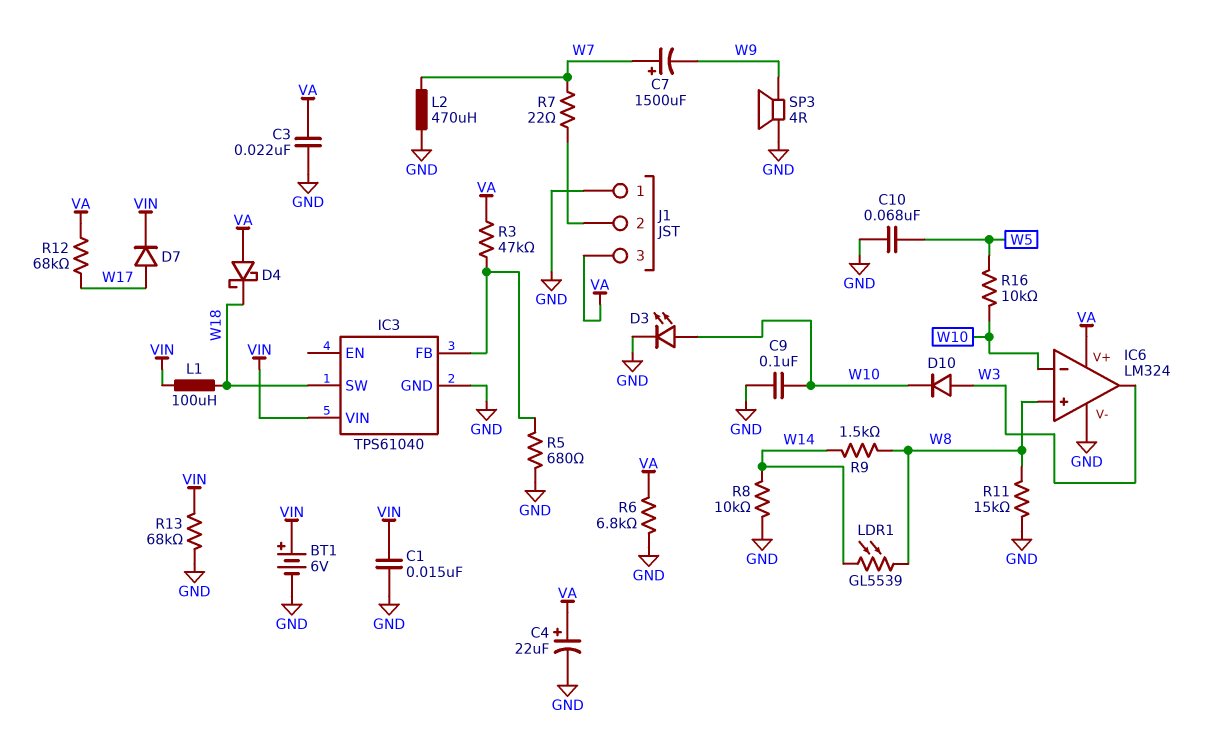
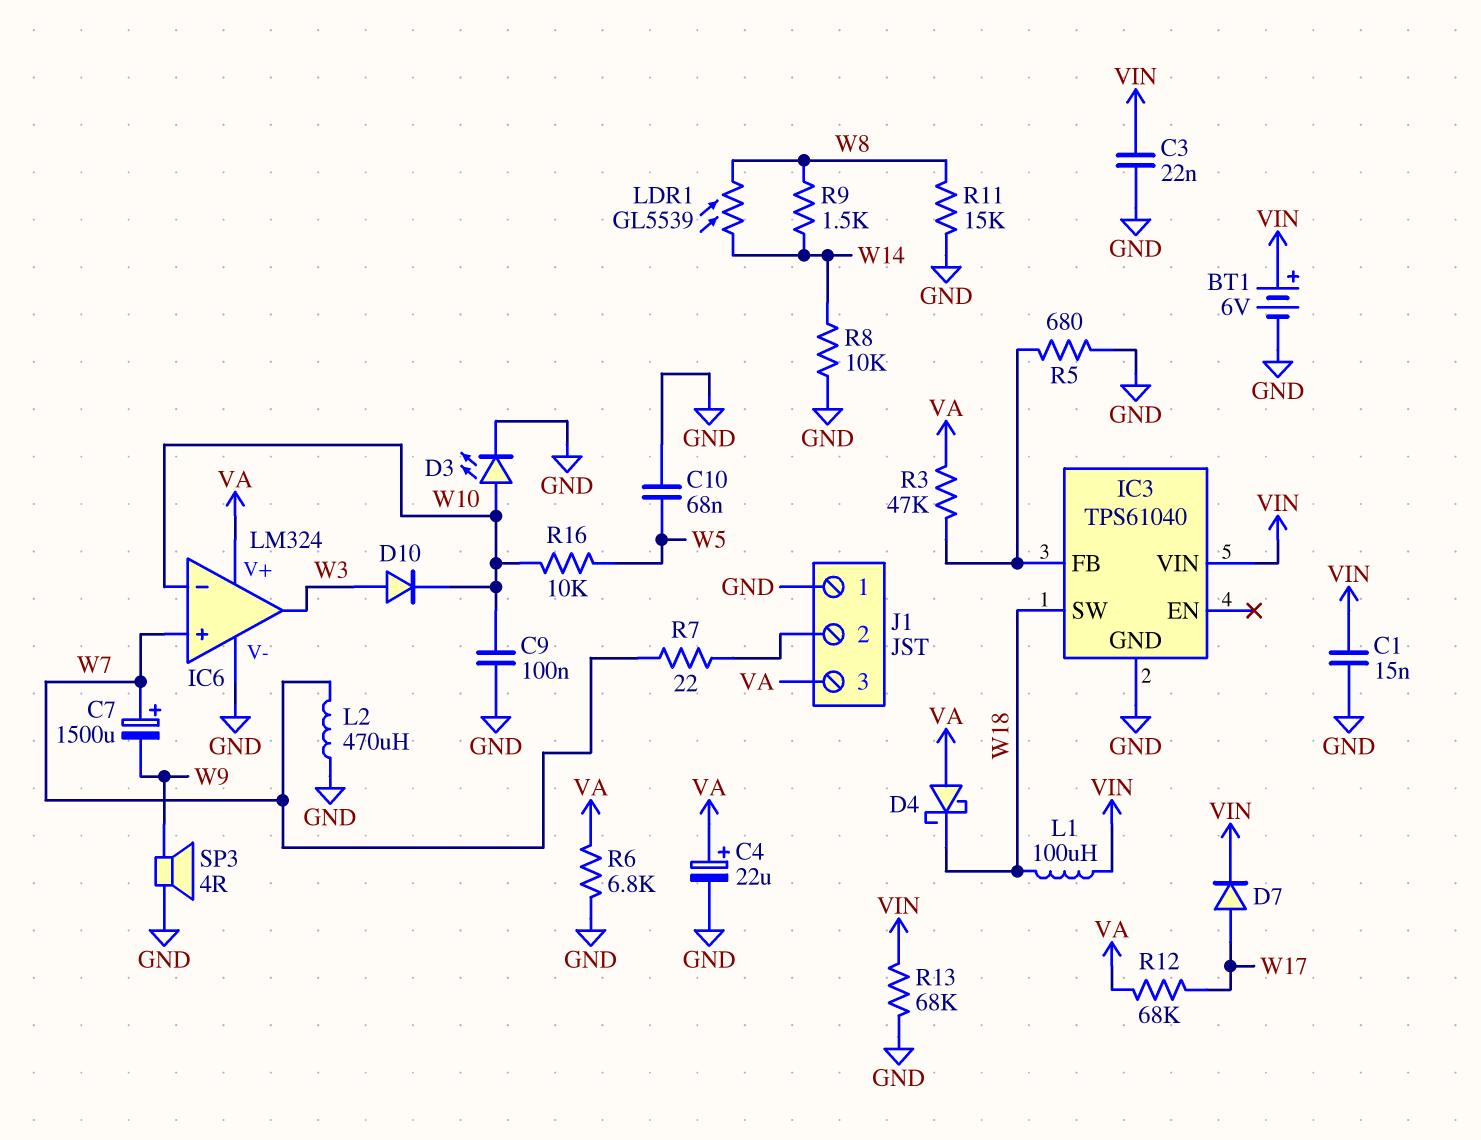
C3: 22nF (GND, VA) -> 22nF (GND, VIN)
IC6 pin in+: W8 -> W7

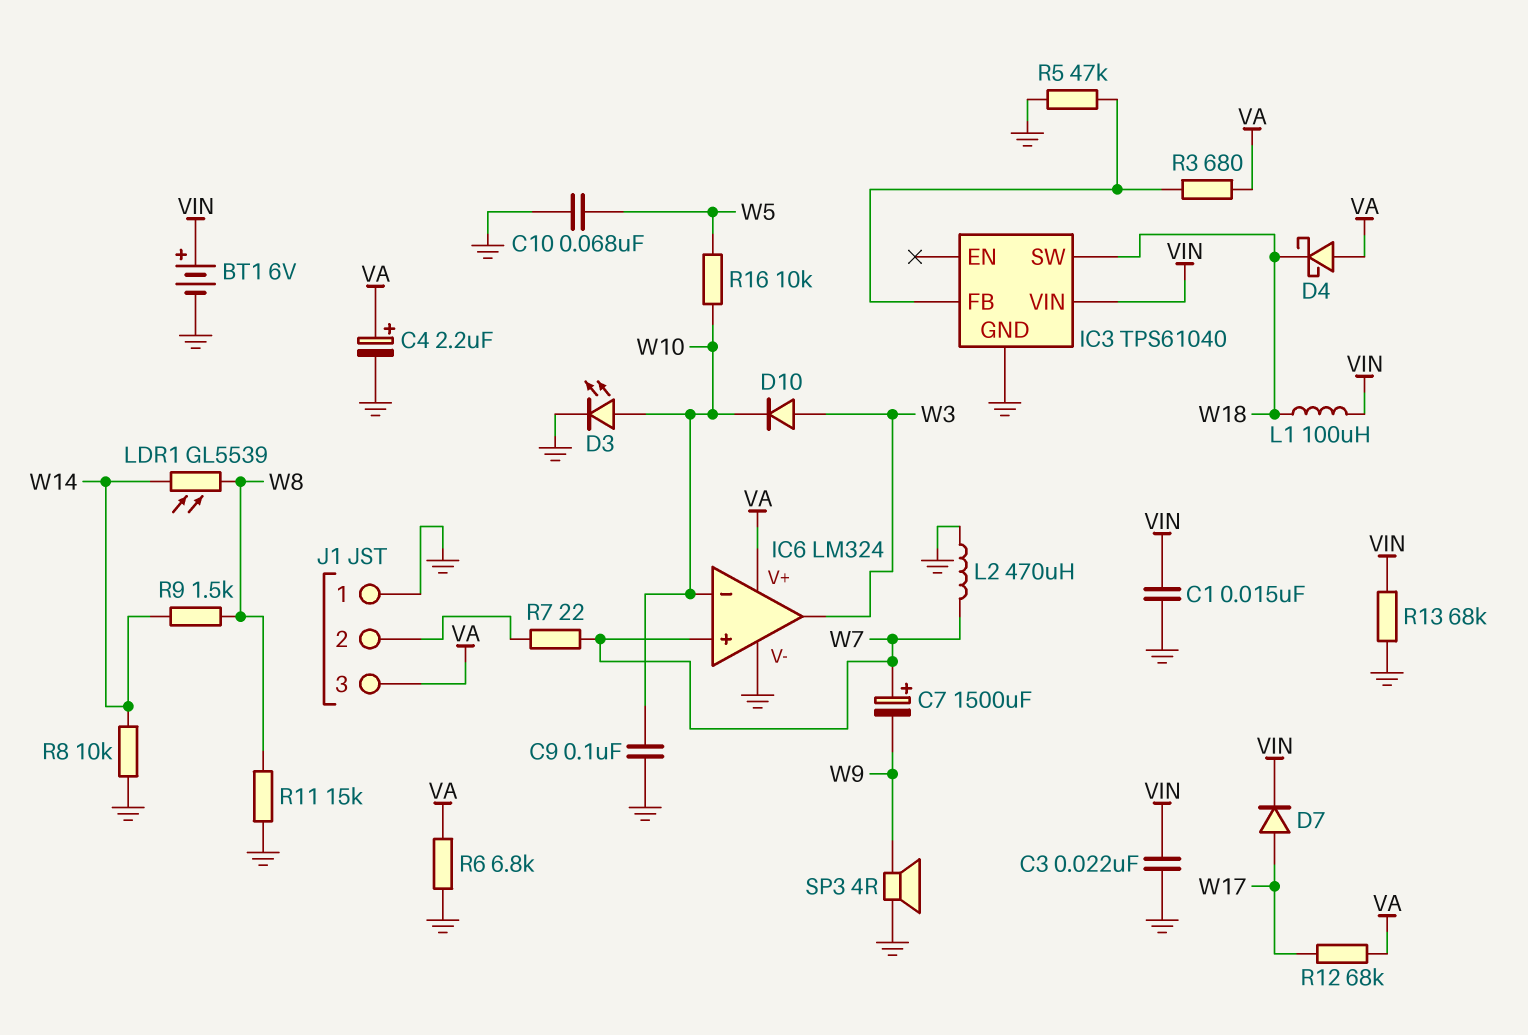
C4: 22uF (plus VA, minus GND) -> 2.2uF (plus VA, minus GND)
R3: 47k (IC3/FB, VA) -> 680 (IC3/FB, VA)
R5: 680 (GND, IC3/FB) -> 47k (GND, IC3/FB)

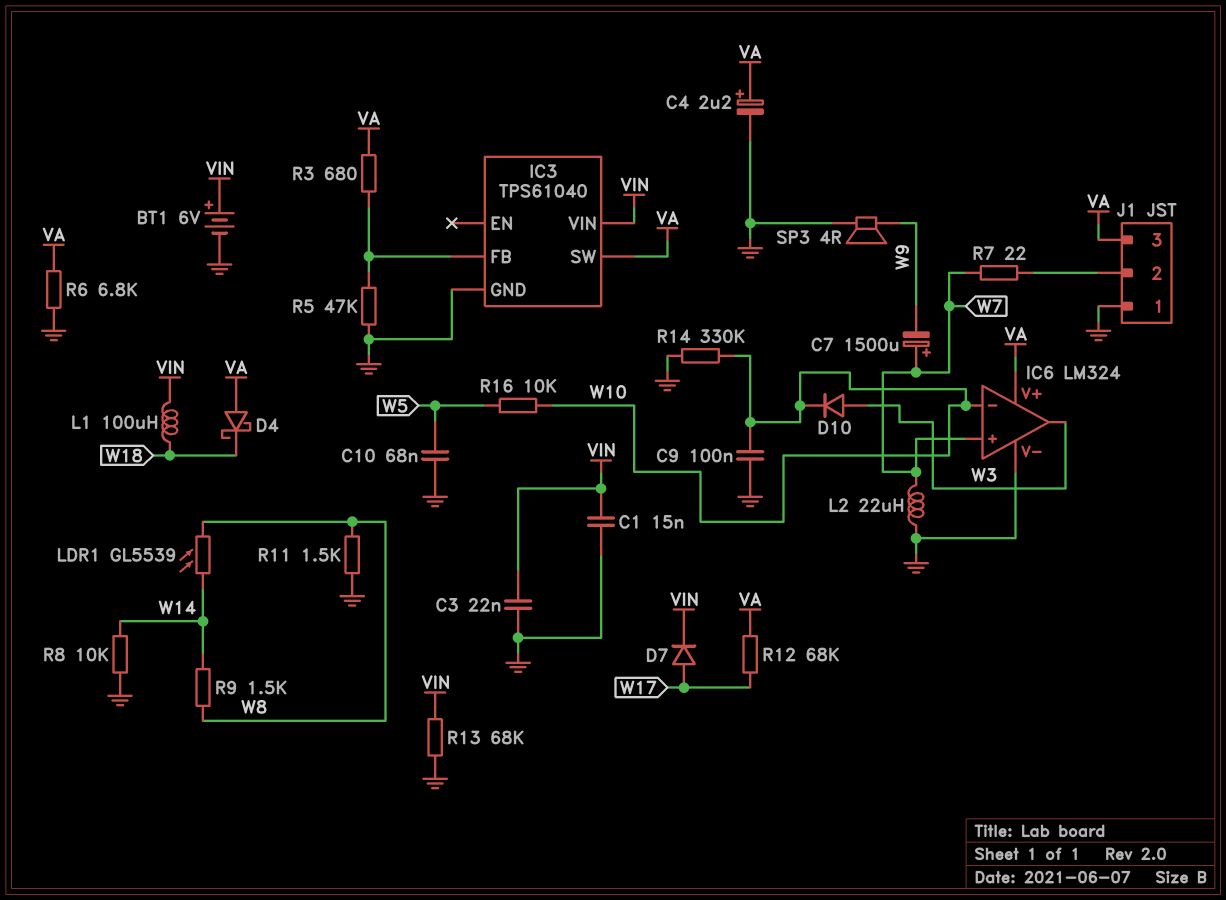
D3: LED (A W10, K GND) -> none
IC3 pin SW: W18 -> VA
L2: 470uH (GND, W7) -> 22uH (GND, W7)
R11: 15k (GND, W8) -> 1.5k (GND, W8)
R14: none -> 330k (GND, W10)

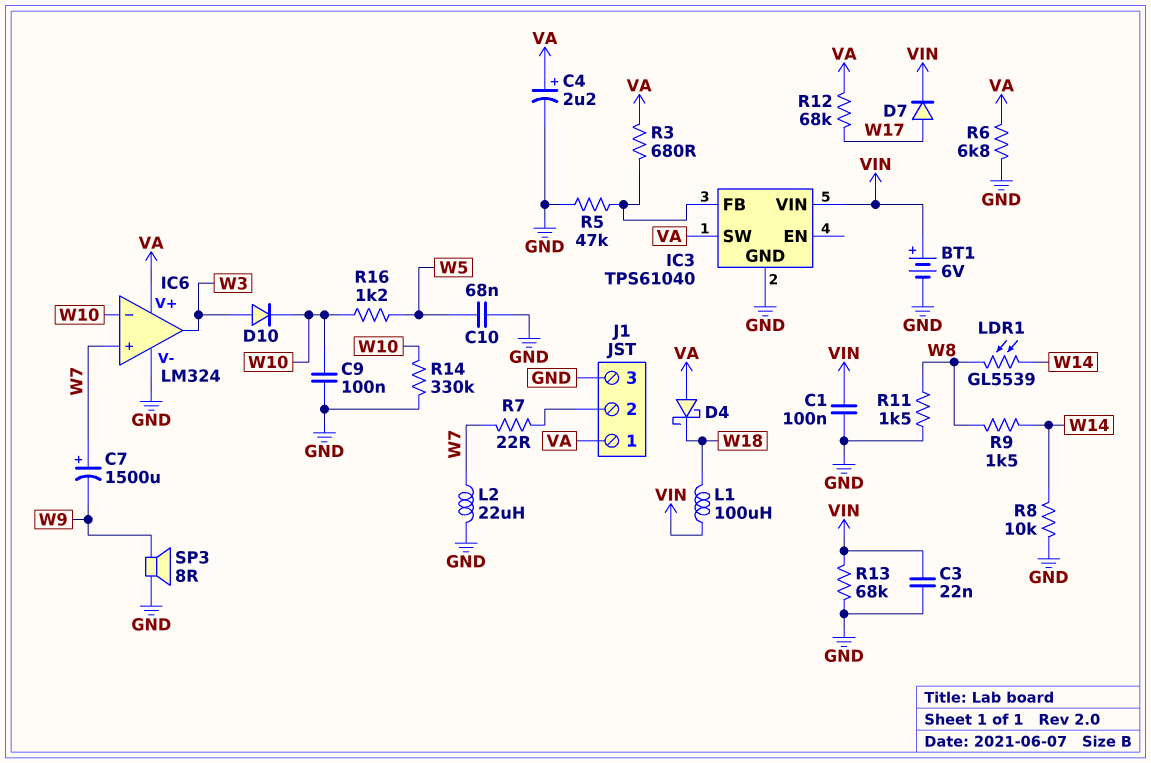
C1: 15nF (GND, VIN) -> 100nF (GND, VIN)
J1 pin 1: GND -> VA
J1 pin 3: VA -> GND
R16: 10k (W5, W10) -> 1.2k (W5, W10)
SP3: speaker 4R (GND, W9) -> speaker 8R (GND, W9)

